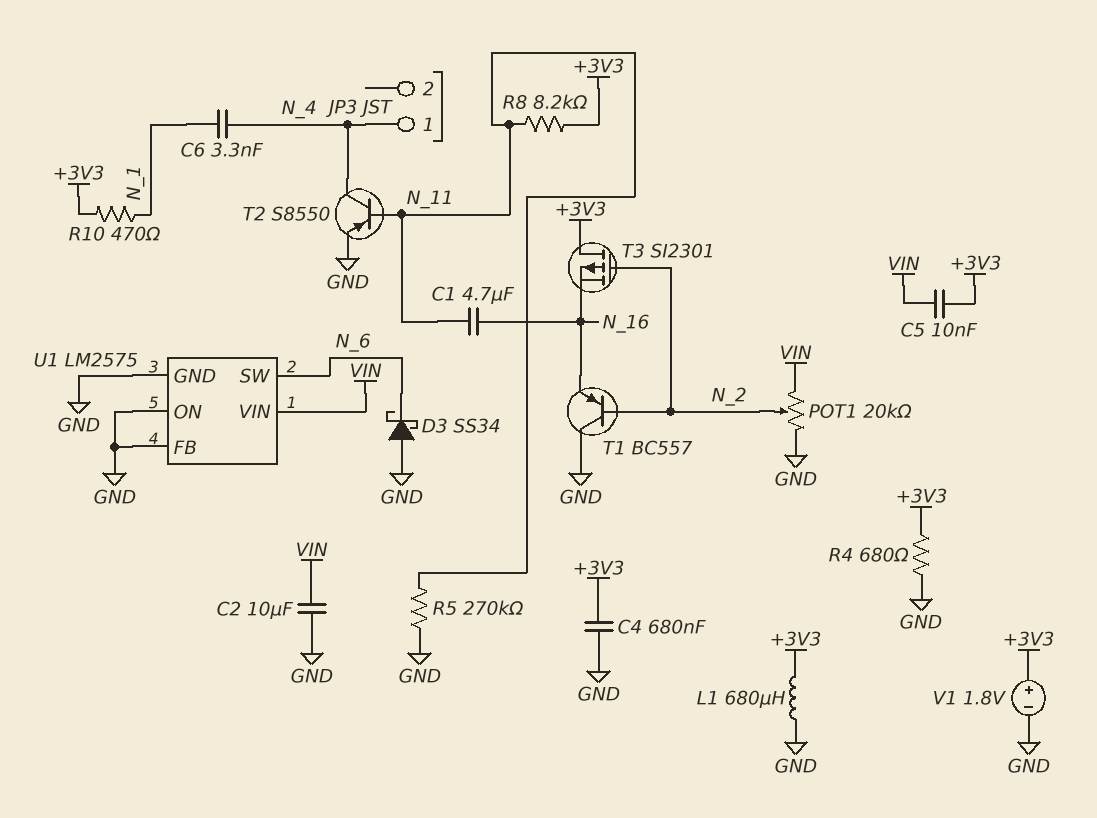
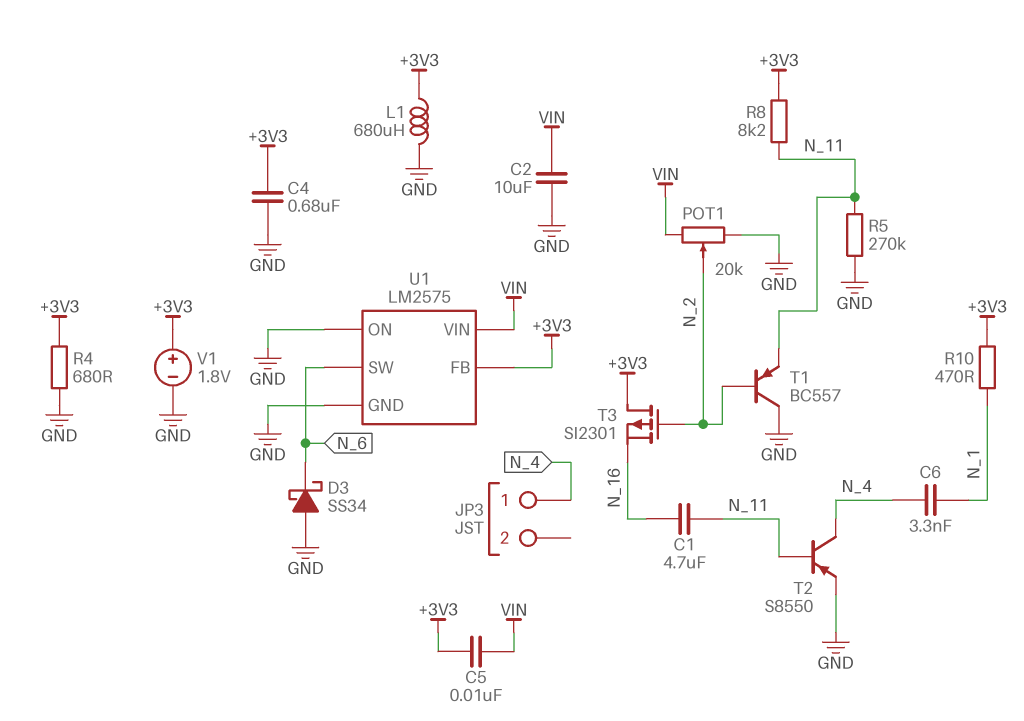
T1: PNP BC557 (B N_2, C GND, E N_16) -> PNP BC557 (B N_2, C GND, E N_11)
U1 pin FB: GND -> +3V3

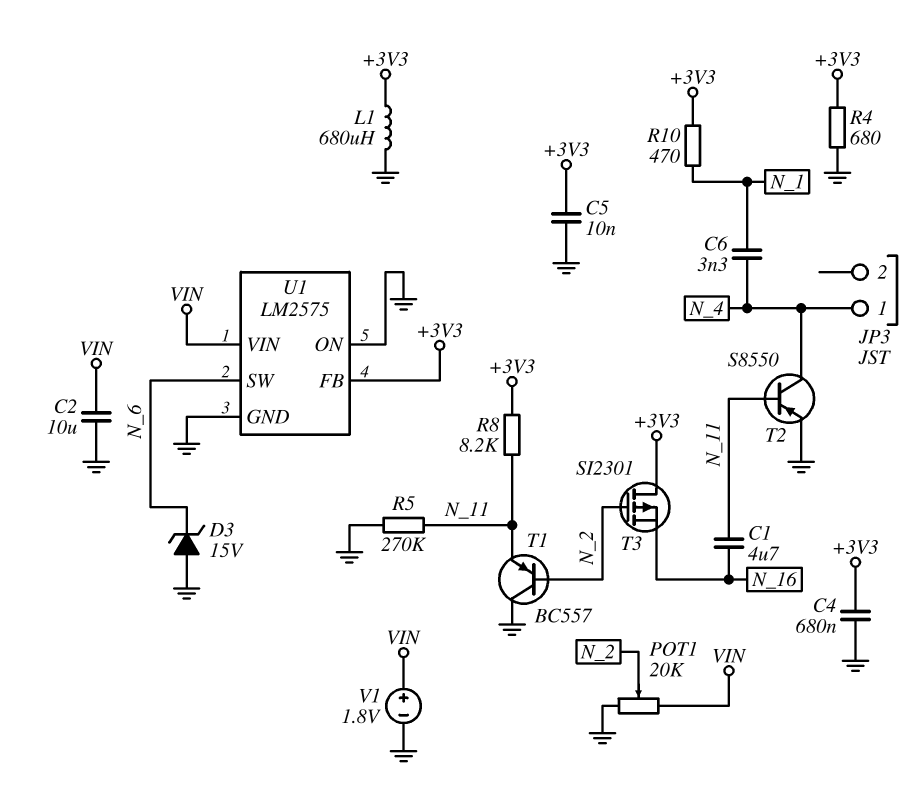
C5: 10nF (+3V3, VIN) -> 10nF (+3V3, GND)
D3: schottky SS34 (A GND, K N_6) -> zener 15V (A GND, K N_6)
V1: 1.8V (plus +3V3, minus GND) -> 1.8V (plus VIN, minus GND)

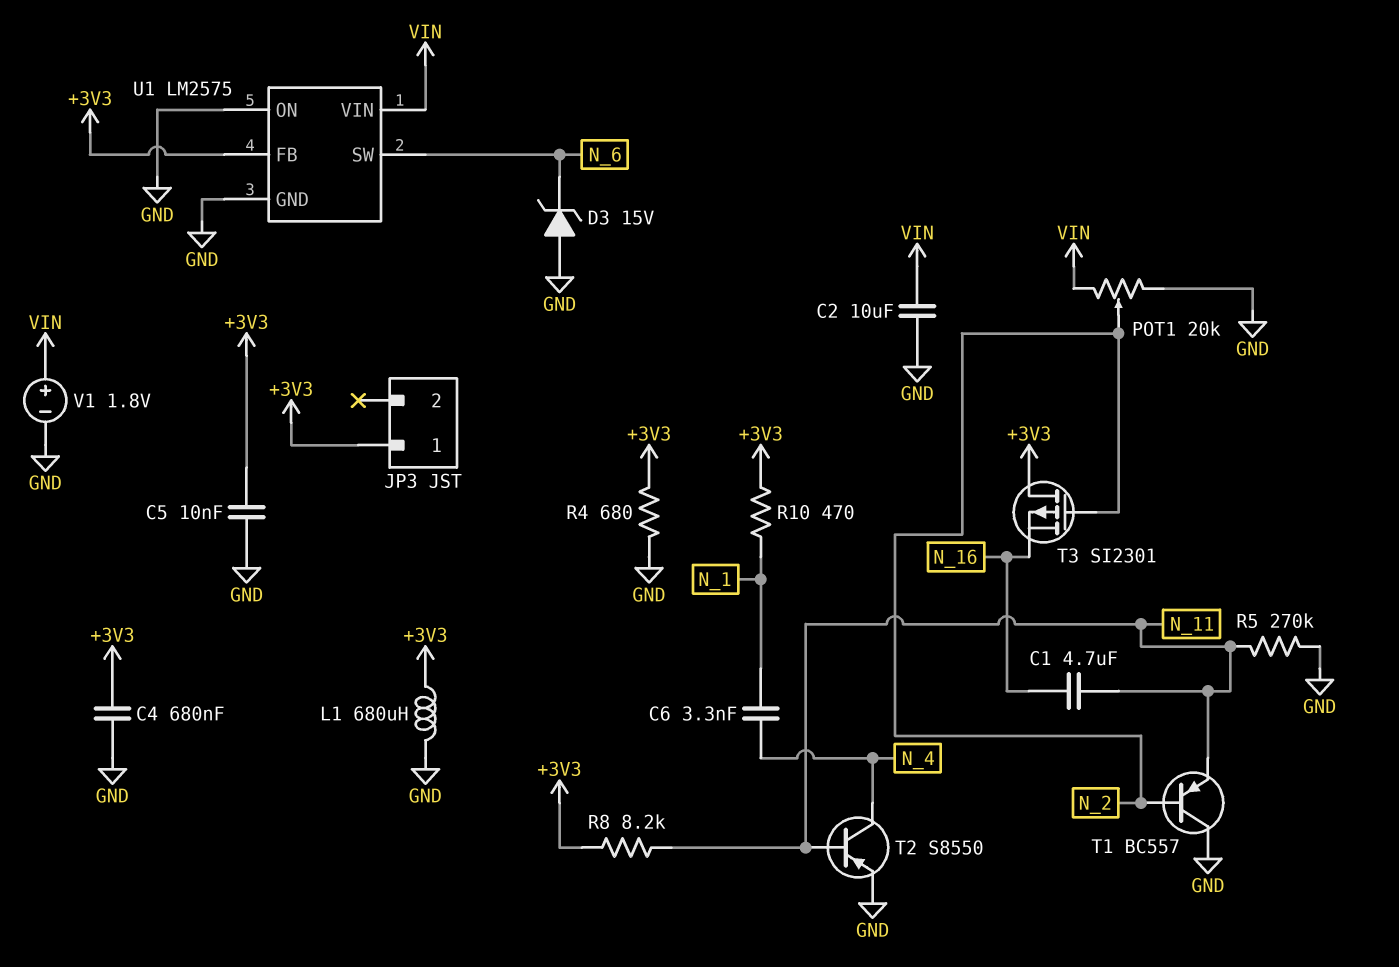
JP3 pin 1: N_4 -> +3V3

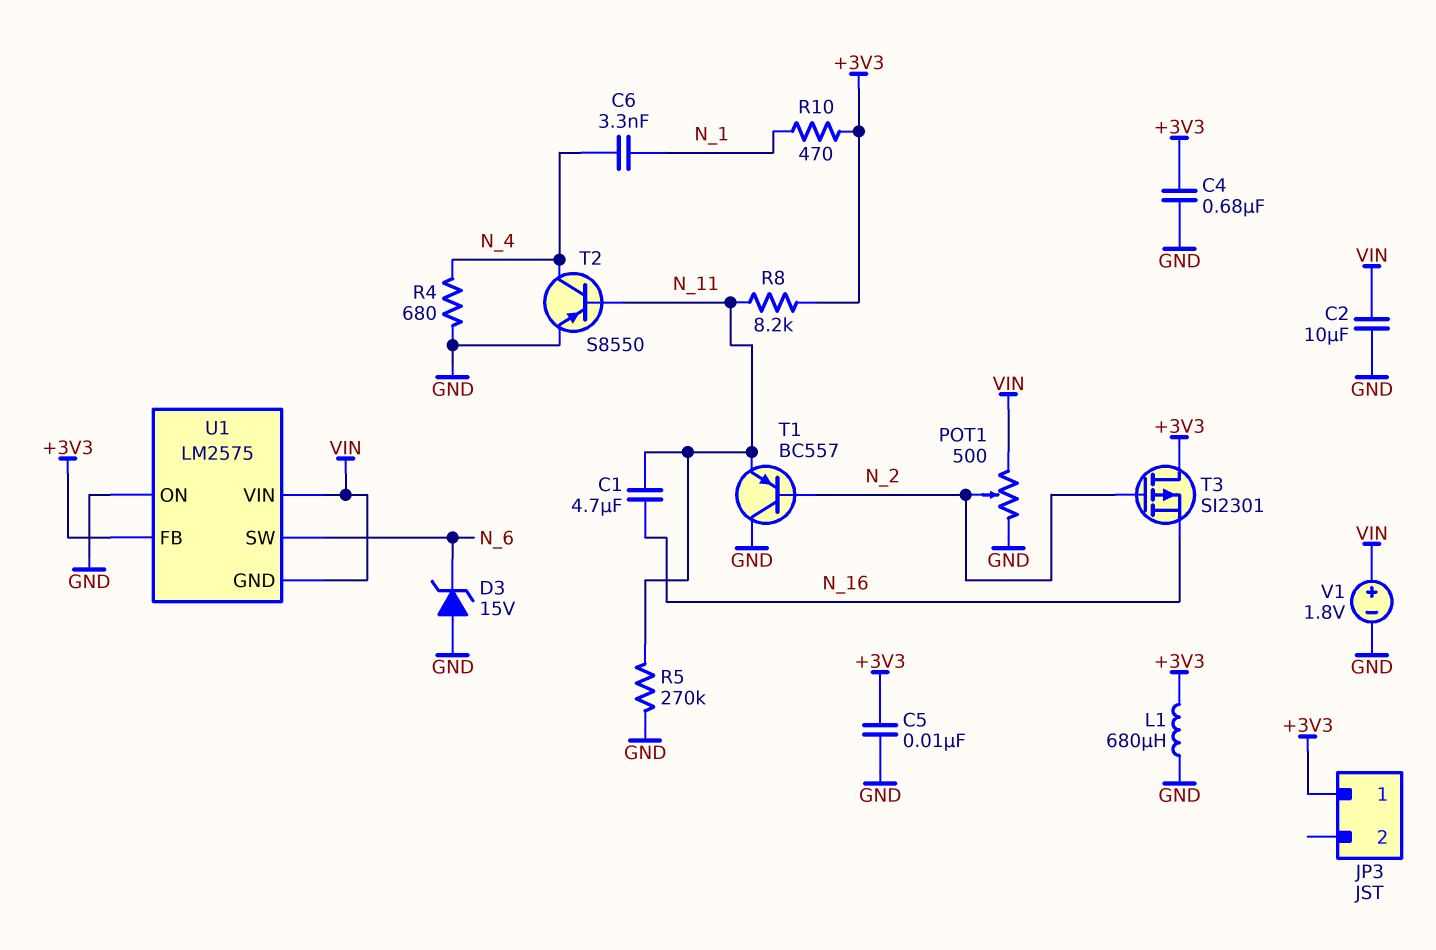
POT1: 20k (GND, VIN, wiper N_2) -> 500 (GND, VIN, wiper N_2)
R4: 680 (+3V3, GND) -> 680 (GND, N_4)
U1 pin GND: GND -> VIN

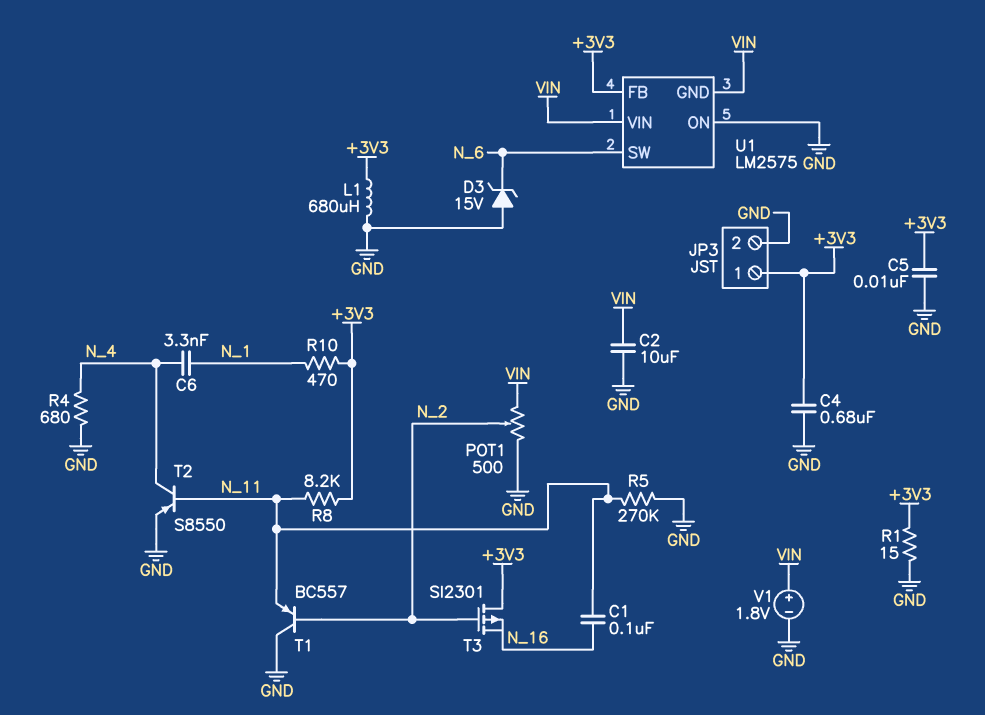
C1: 4.7uF (N_11, N_16) -> 100nF (N_11, N_16)
JP3 pin 2: none -> GND
R1: none -> 15 (+3V3, GND)

